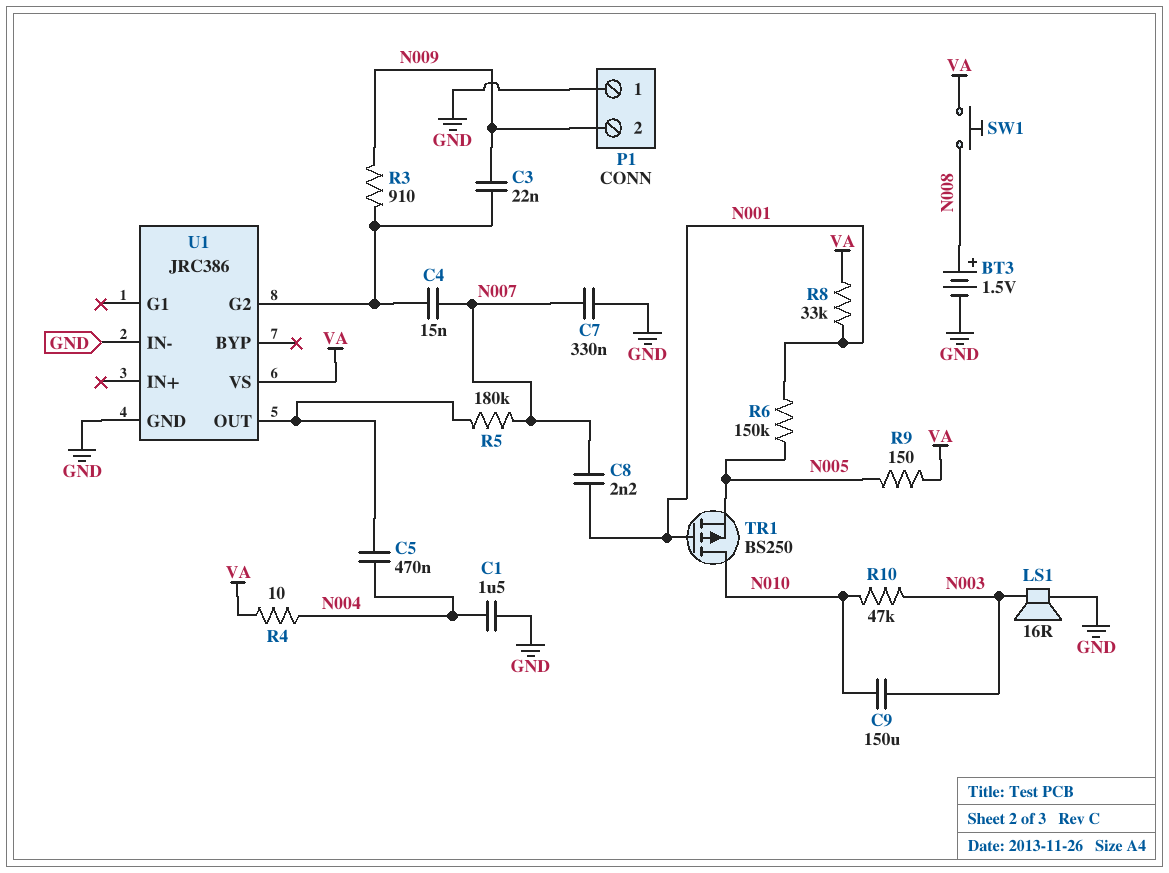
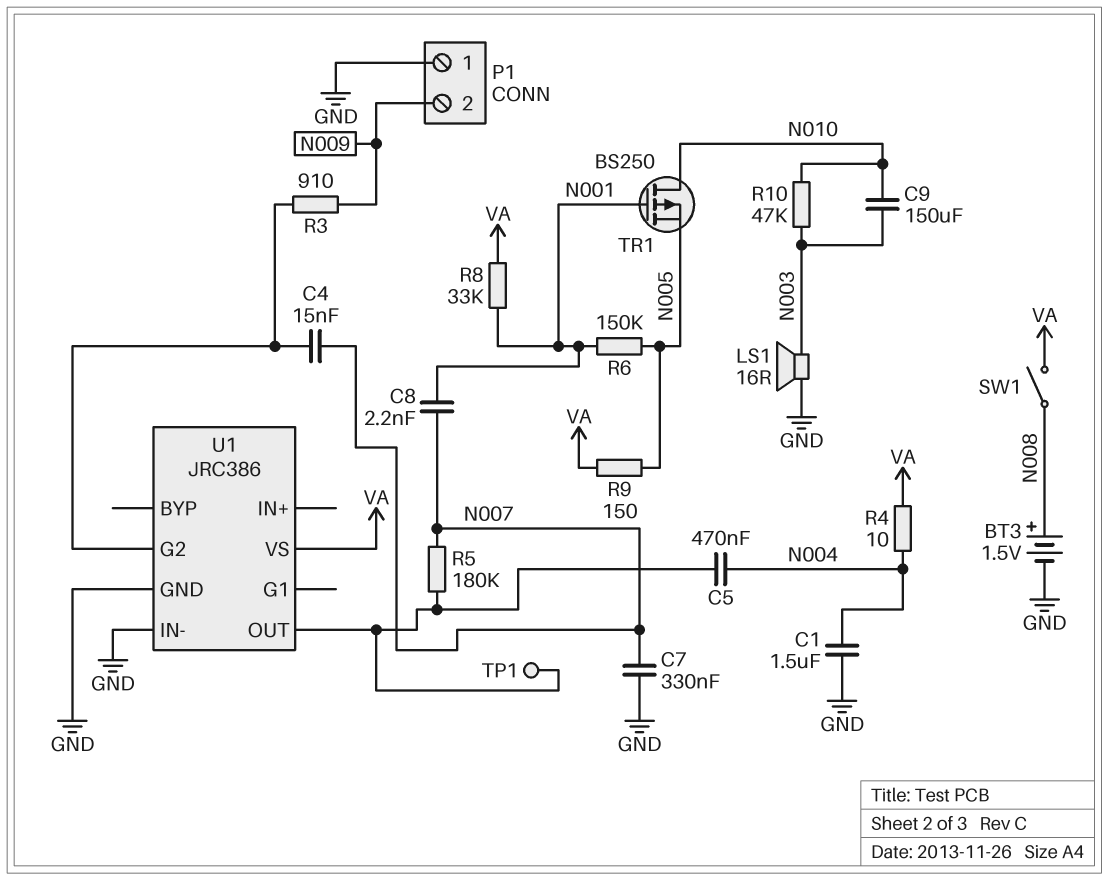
C3: 22nF (N009, U1/G2) -> none
SW1: button (N008, VA) -> switch (N008, VA)
TP1: none -> test point (U1/OUT)

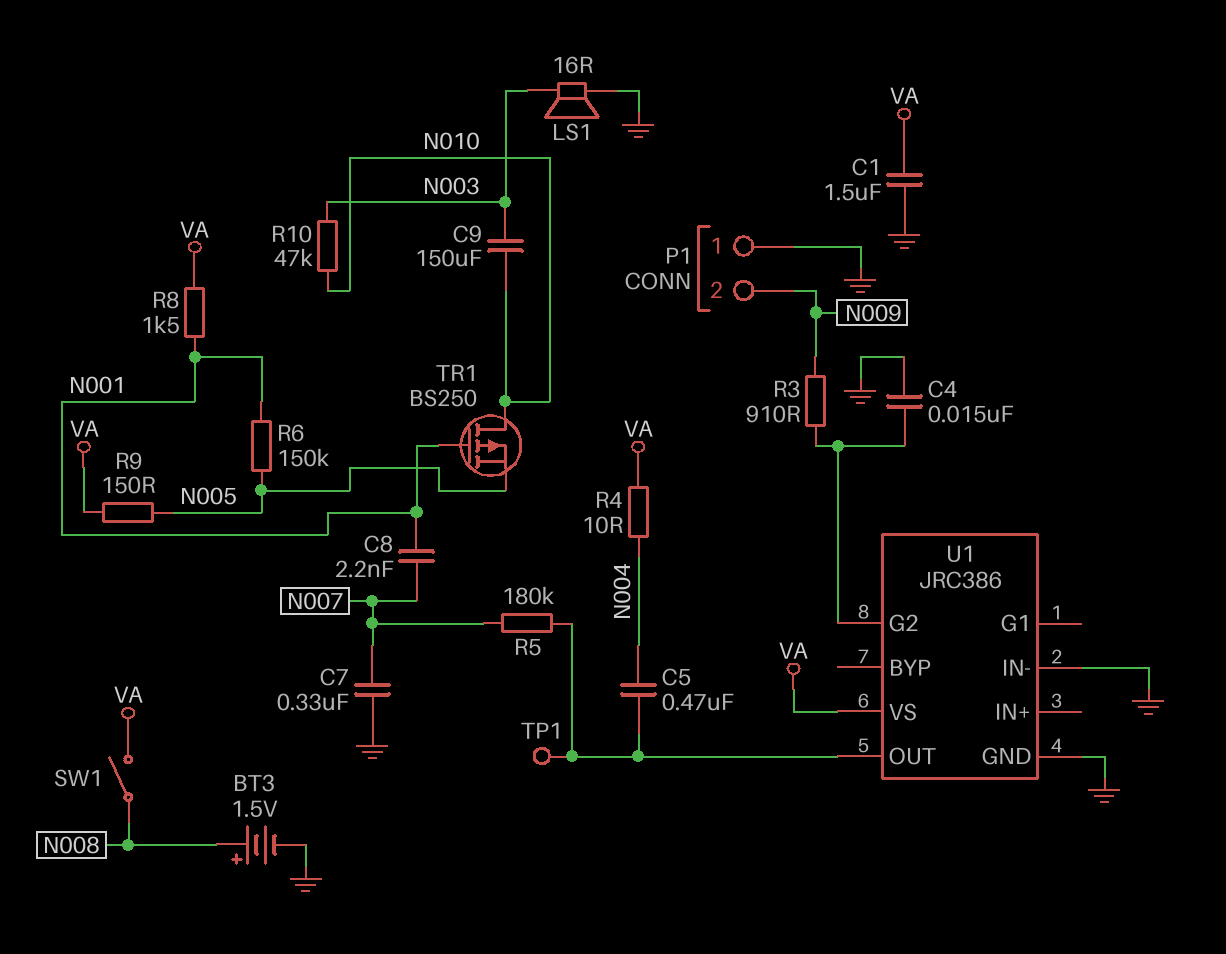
C1: 1.5uF (GND, N004) -> 1.5uF (GND, VA)
C4: 15nF (N007, U1/G2) -> 15nF (GND, U1/G2)
R8: 33k (N001, VA) -> 1.5k (N001, VA)

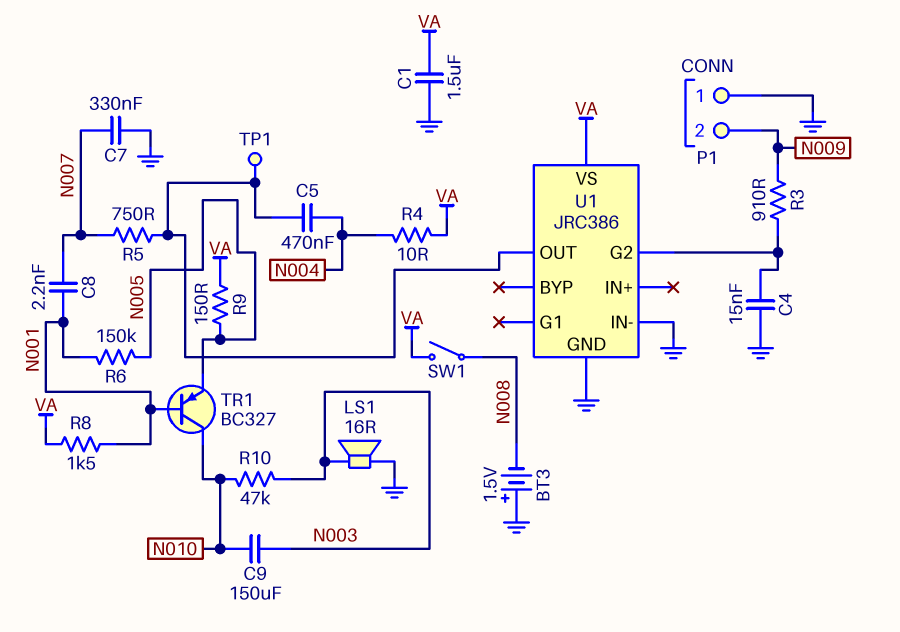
BT3: 1.5V (plus N008, minus GND) -> 1.5V (plus GND, minus N008)
R5: 180k (N007, U1/OUT) -> 750 (N007, U1/OUT)
TR1: PMOS BS250 (G N001, D N010, S N005) -> PNP BC327 (B N001, C N010, E N005)

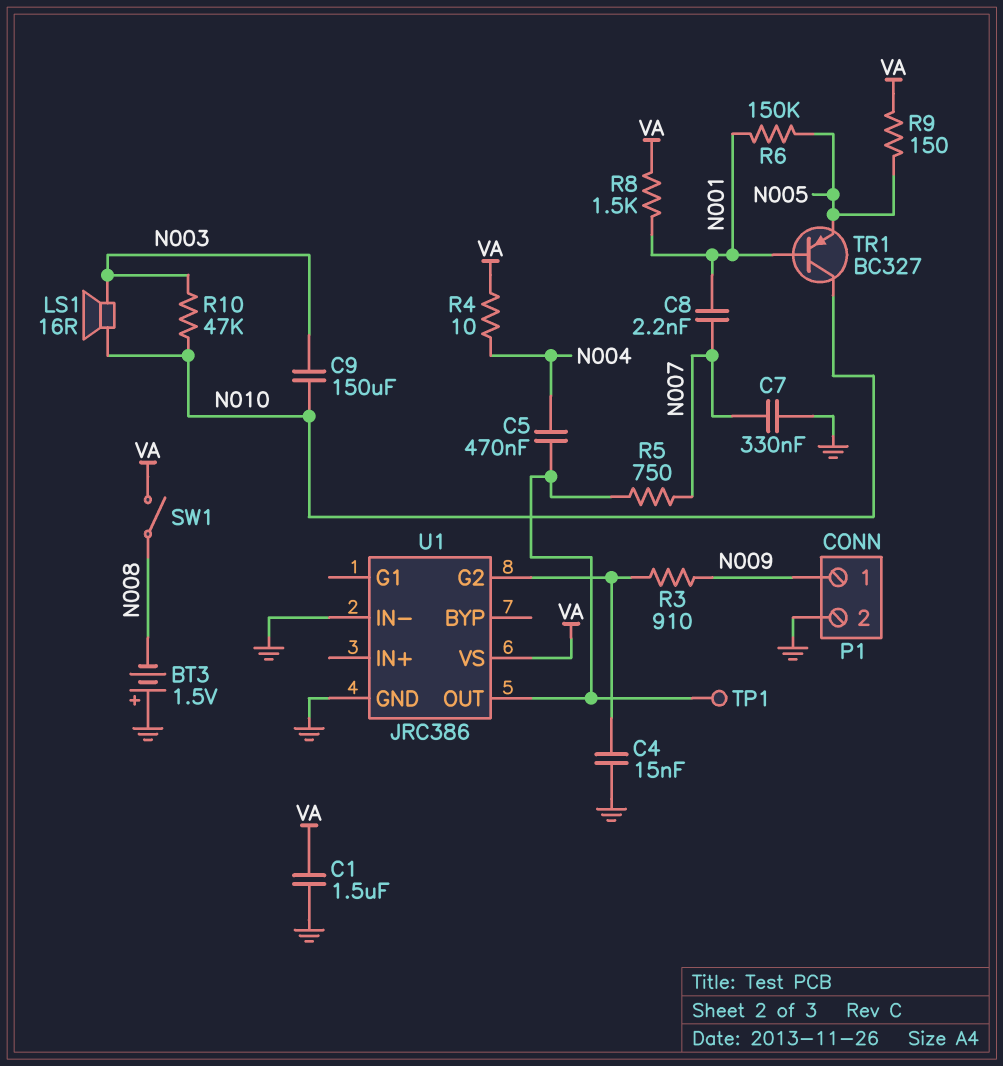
LS1: speaker 16R (GND, N003) -> speaker 16R (N003, N010)
P1 pin 1: GND -> N009
P1 pin 2: N009 -> GND

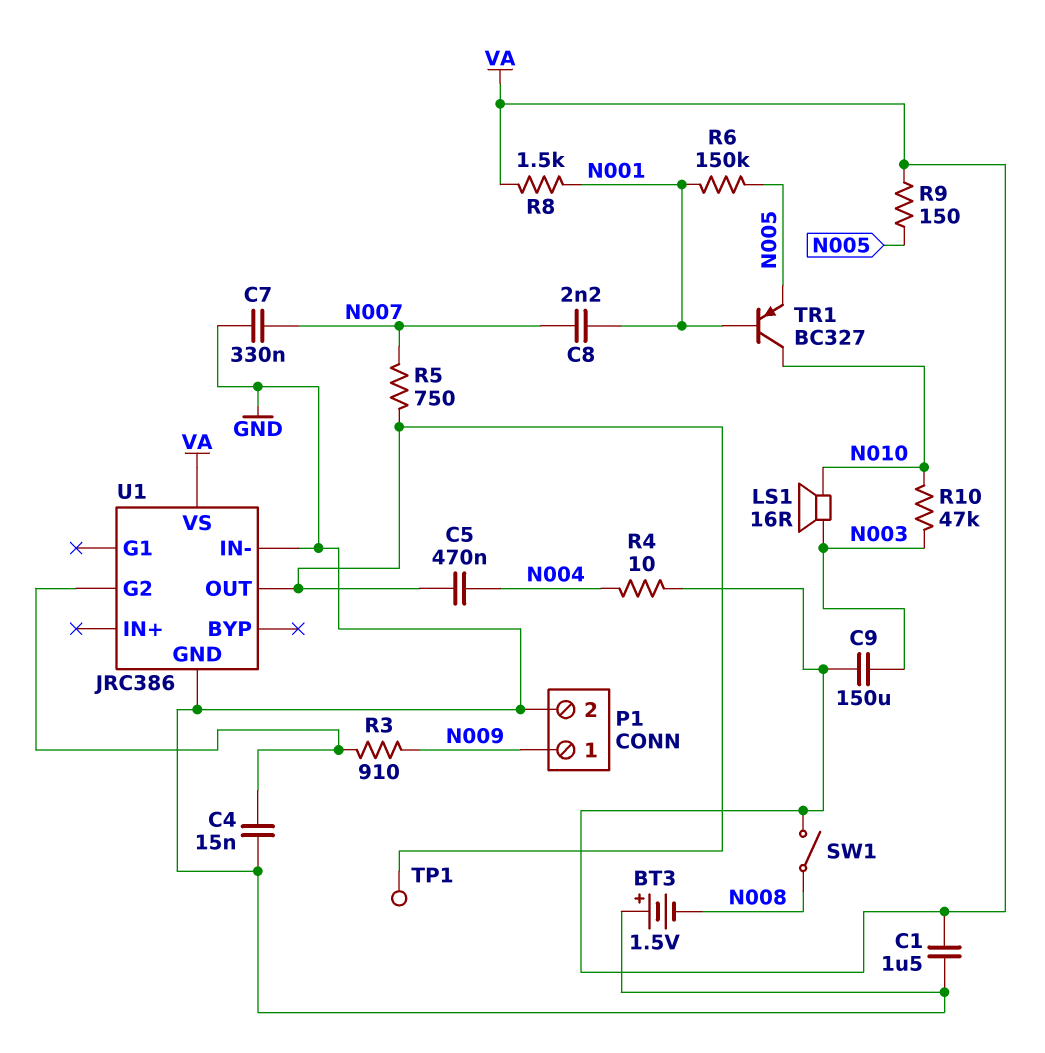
C9: 150uF (N003, N010) -> 150uF (N003, VA)

